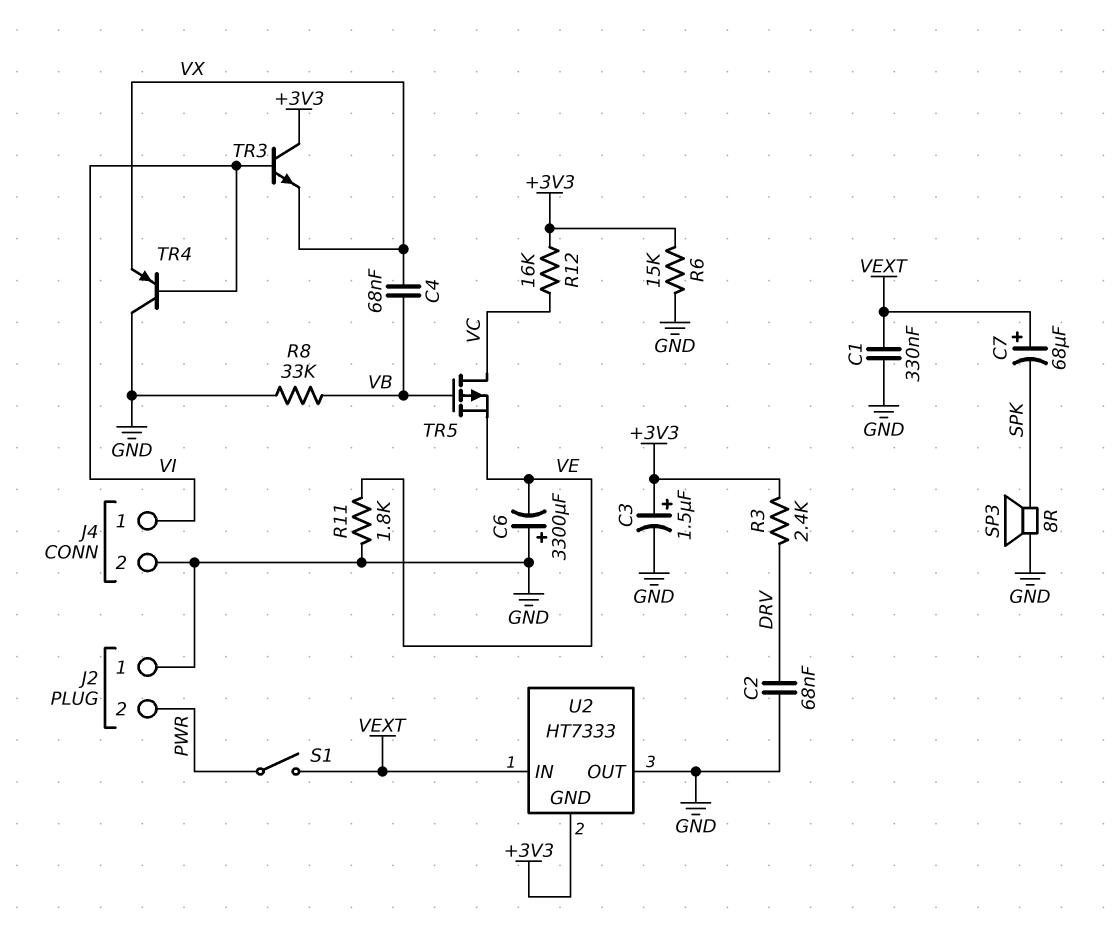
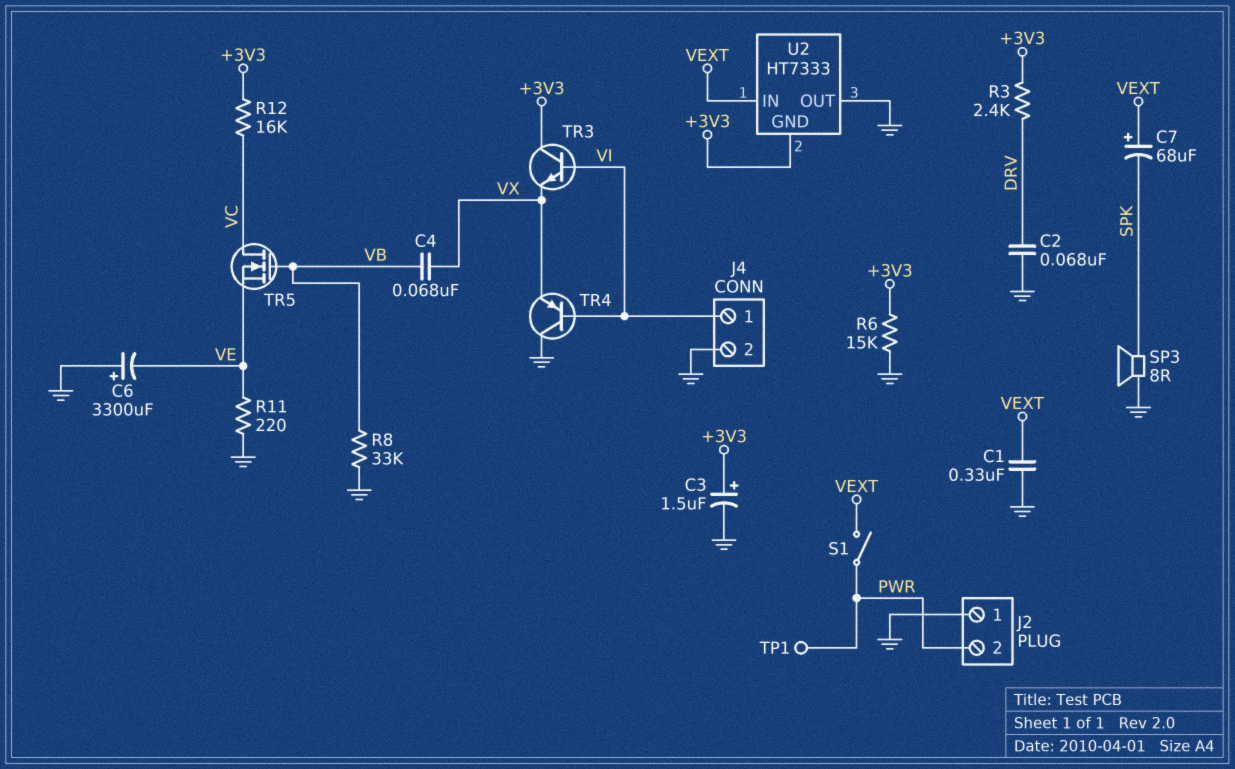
R11: 1.8k (GND, VE) -> 220 (GND, VE)
TP1: none -> test point (PWR)
TR5: PMOS (G VB, D VC, S VE) -> NMOS (G VB, D VC, S VE)

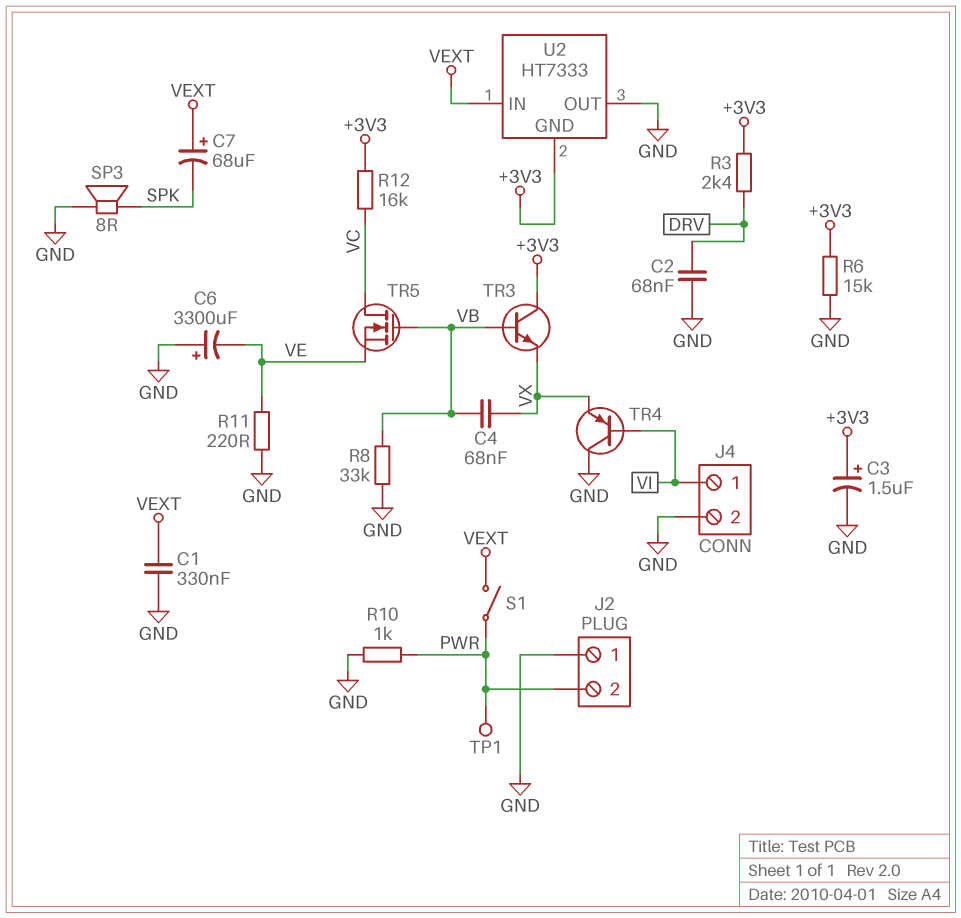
R10: none -> 1k (GND, PWR)
TR3: NPN (B VI, C +3V3, E VX) -> NPN (B VB, C +3V3, E VX)

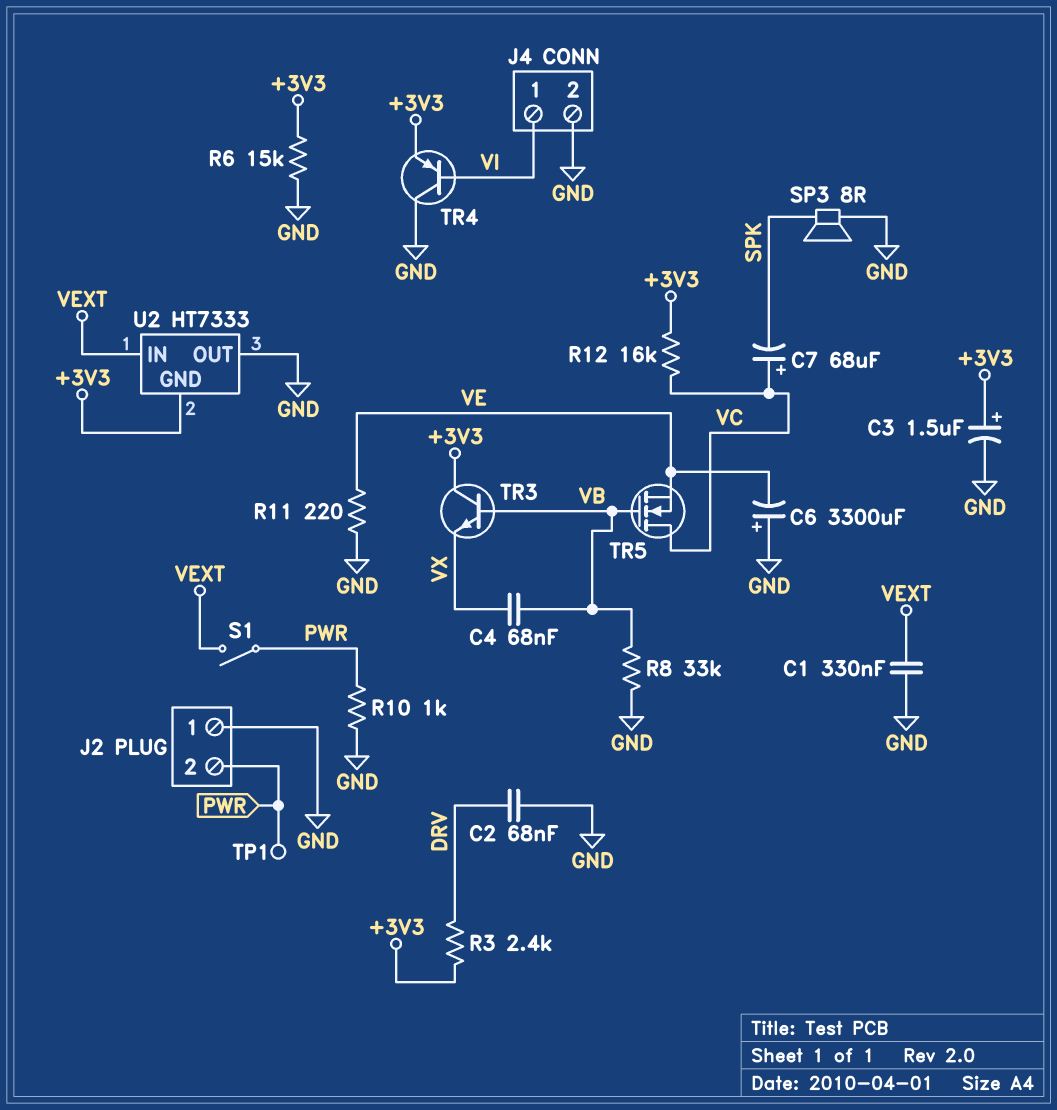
C7: 68uF (plus VEXT, minus SPK) -> 68uF (plus VC, minus SPK)
TR4: PNP (B VI, C GND, E VX) -> PNP (B VI, C GND, E +3V3)

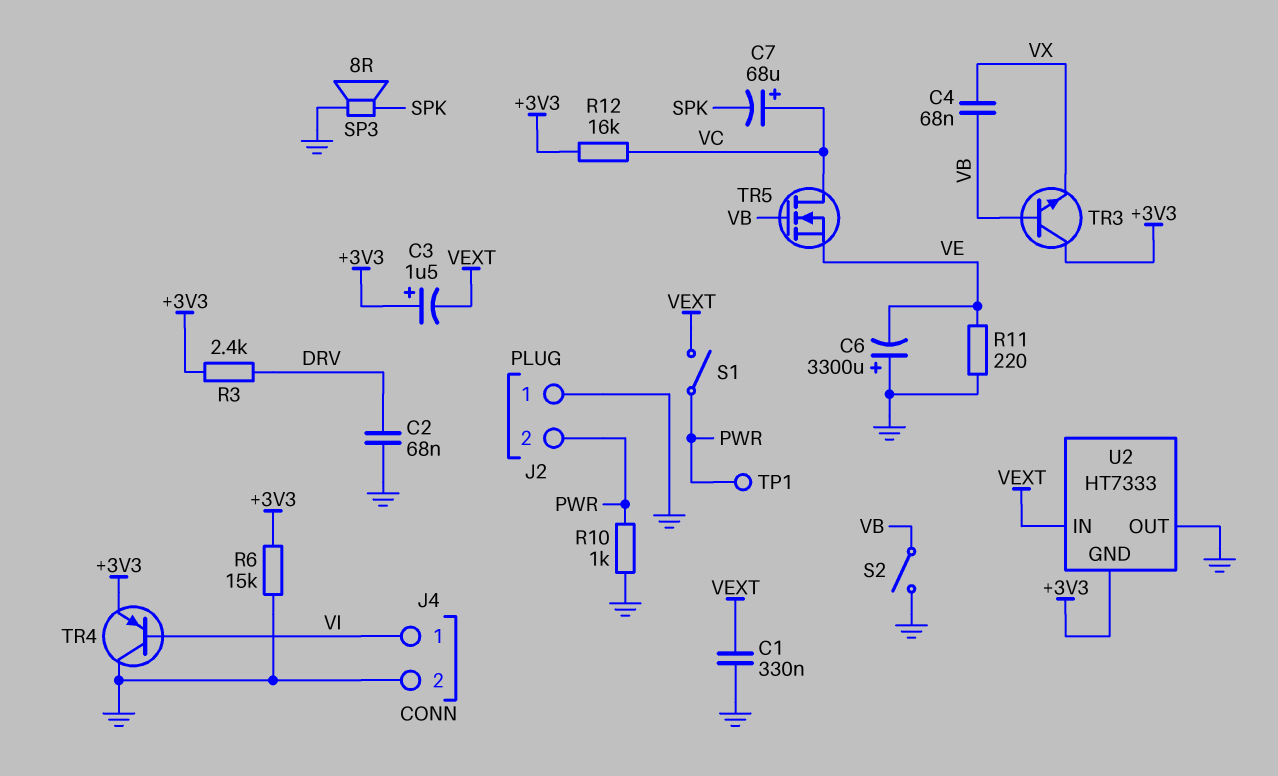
C3: 1.5uF (plus +3V3, minus GND) -> 1.5uF (plus +3V3, minus VEXT)
R8: 33k (GND, VB) -> none
S2: none -> switch (GND, VB)

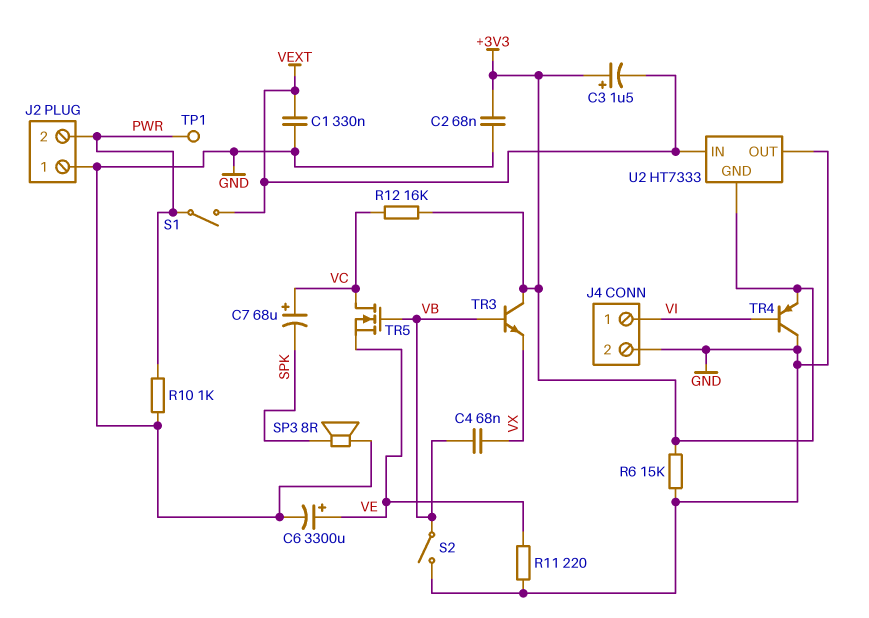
C2: 68nF (DRV, GND) -> 68nF (+3V3, GND)
C6: 3300uF (plus GND, minus VE) -> 3300uF (plus VE, minus GND)
R3: 2.4k (+3V3, DRV) -> none

